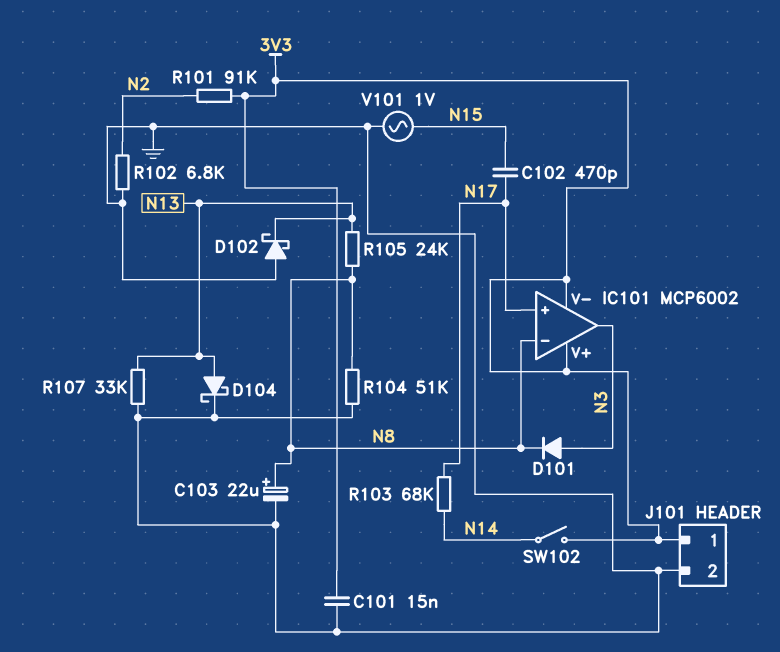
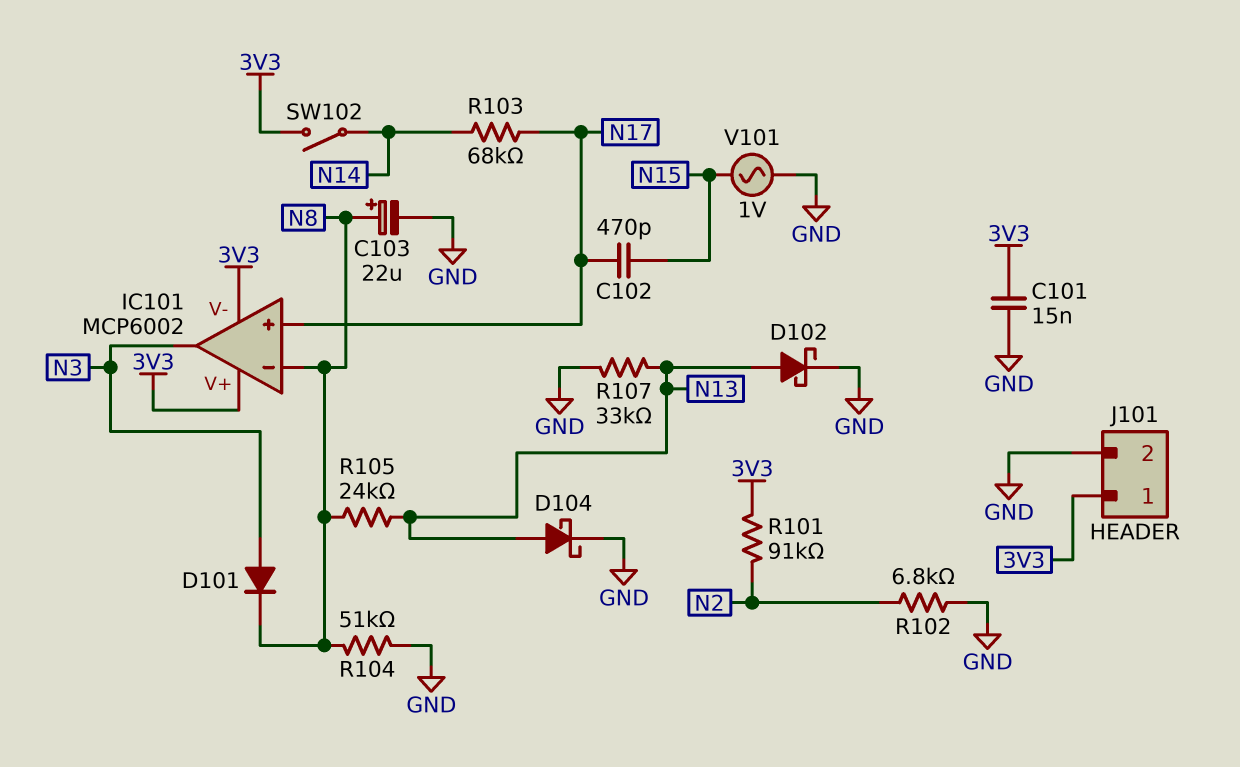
D102: schottky (A GND, K N13) -> schottky (A N13, K GND)

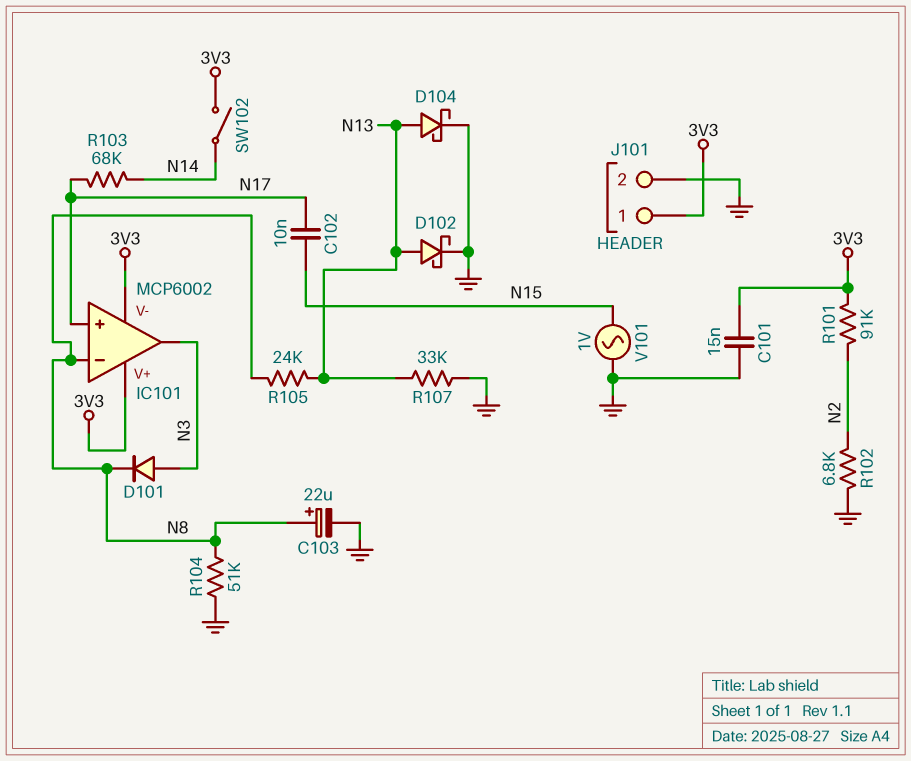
C102: 470pF (N15, N17) -> 10nF (N15, N17)

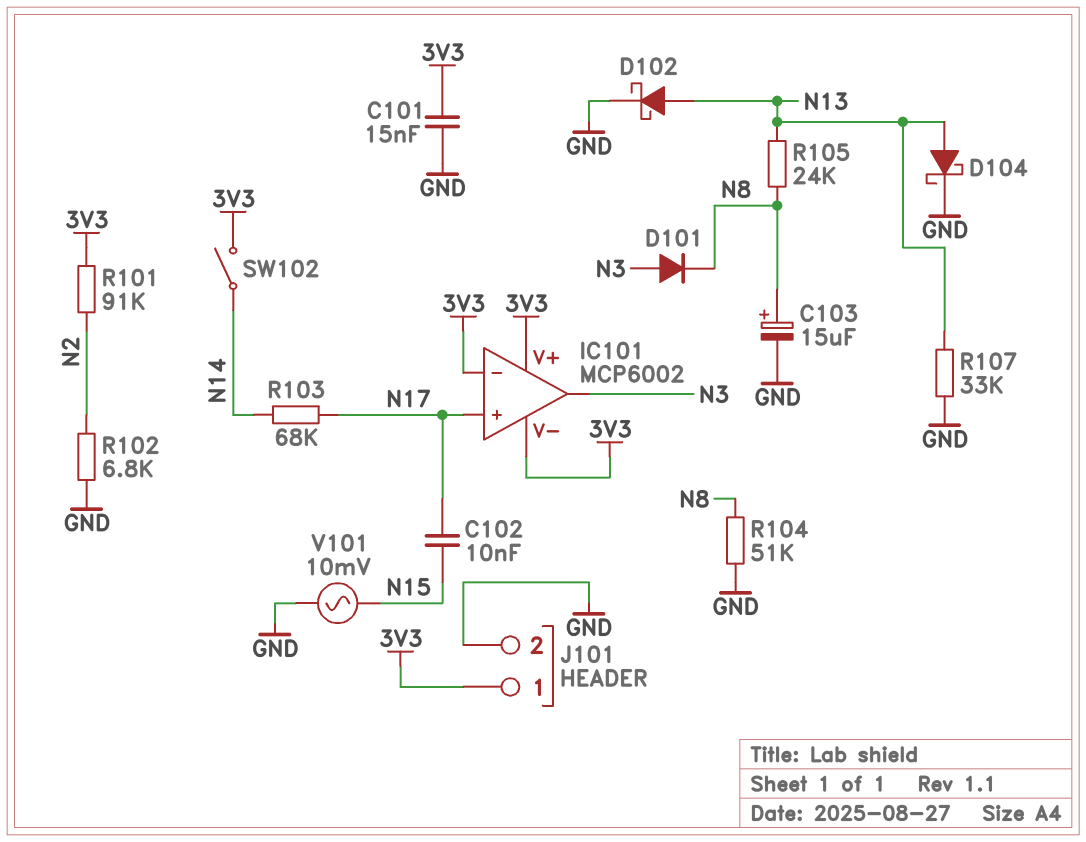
C103: 22uF (plus N8, minus GND) -> 15uF (plus N8, minus GND)
IC101 pin in-: N8 -> 3V3
V101: AC 1V (GND, N15) -> AC 10mV (GND, N15)

